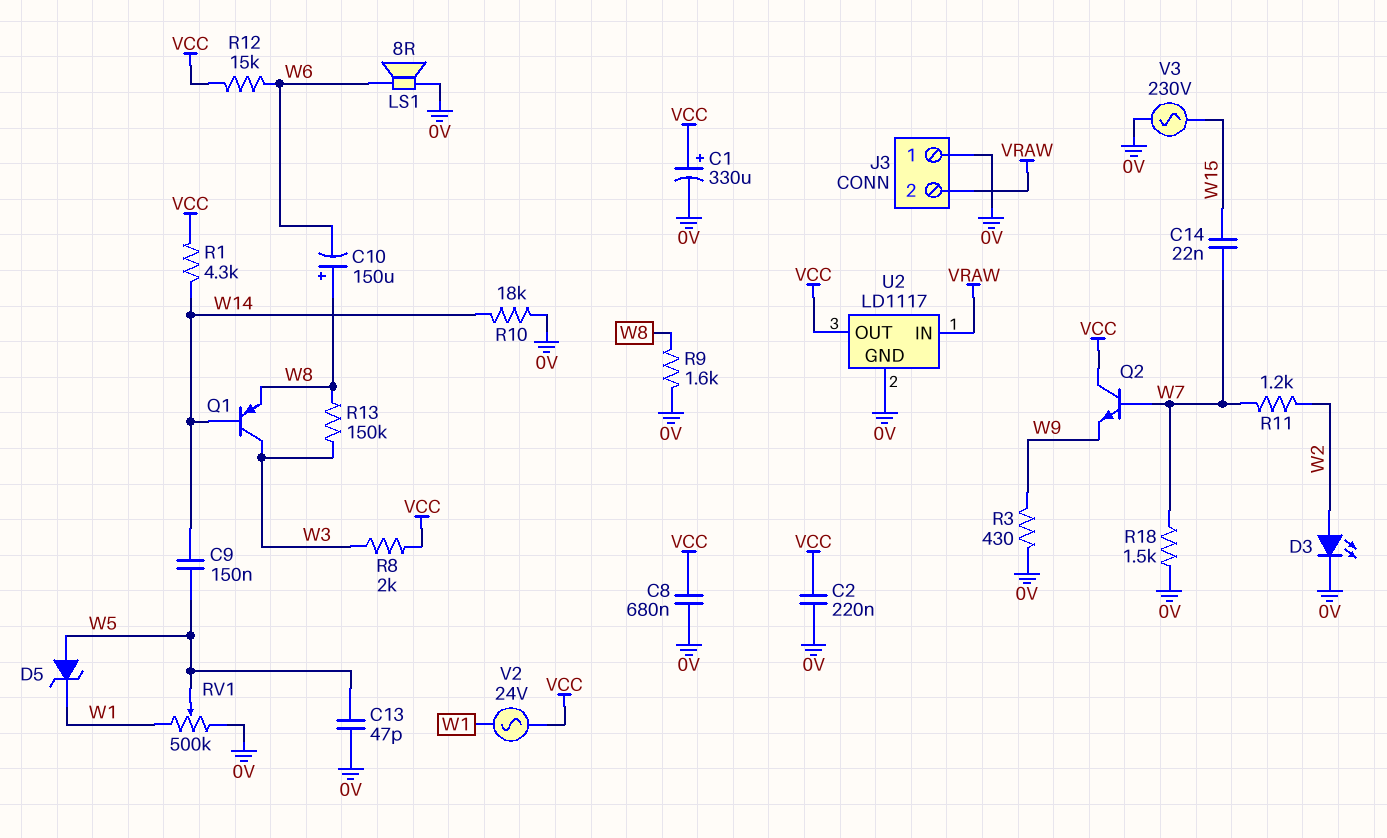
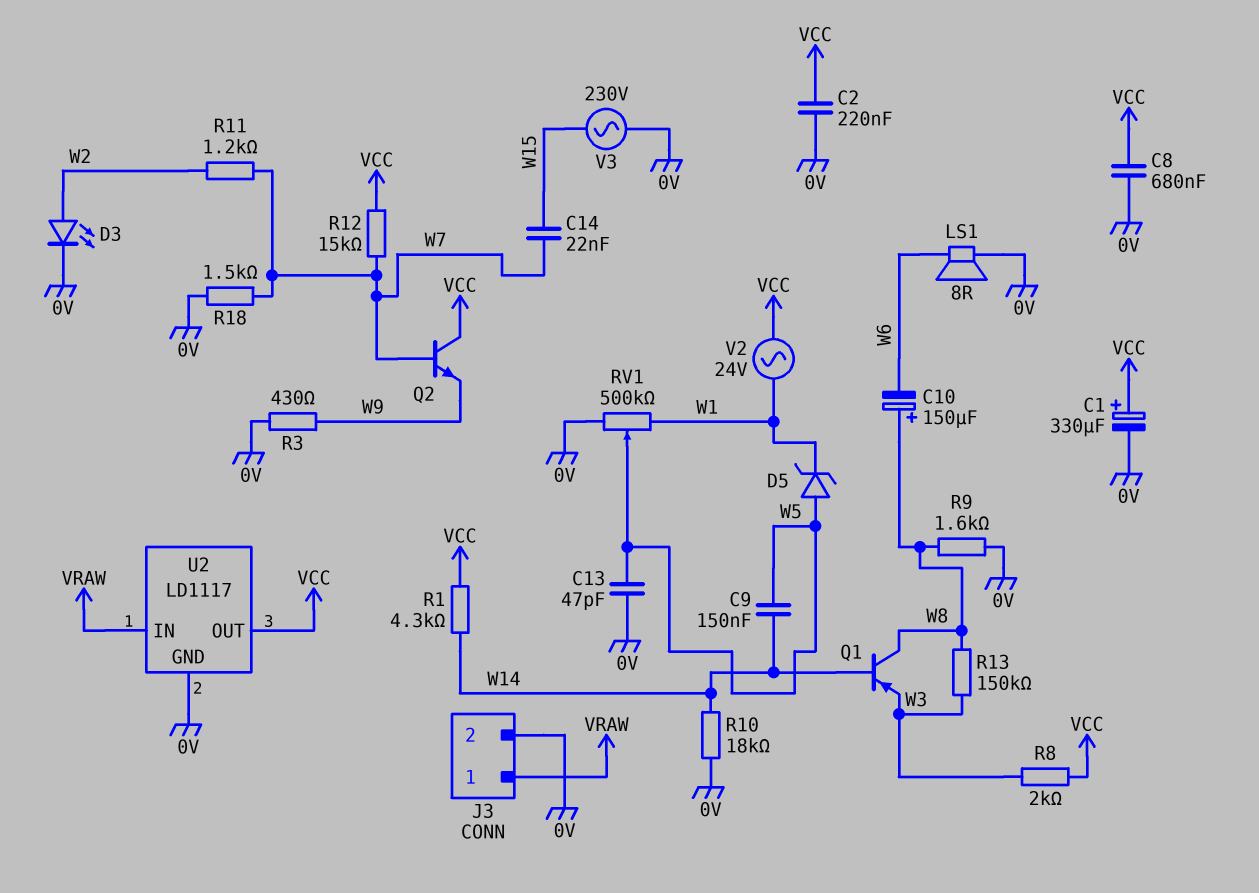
J3 pin 1: 0V -> VRAW
J3 pin 2: VRAW -> 0V
Q1: PNP (B W14, C W3, E W8) -> PNP (B W14, C W8, E W3)
R12: 15k (VCC, W6) -> 15k (VCC, W7)

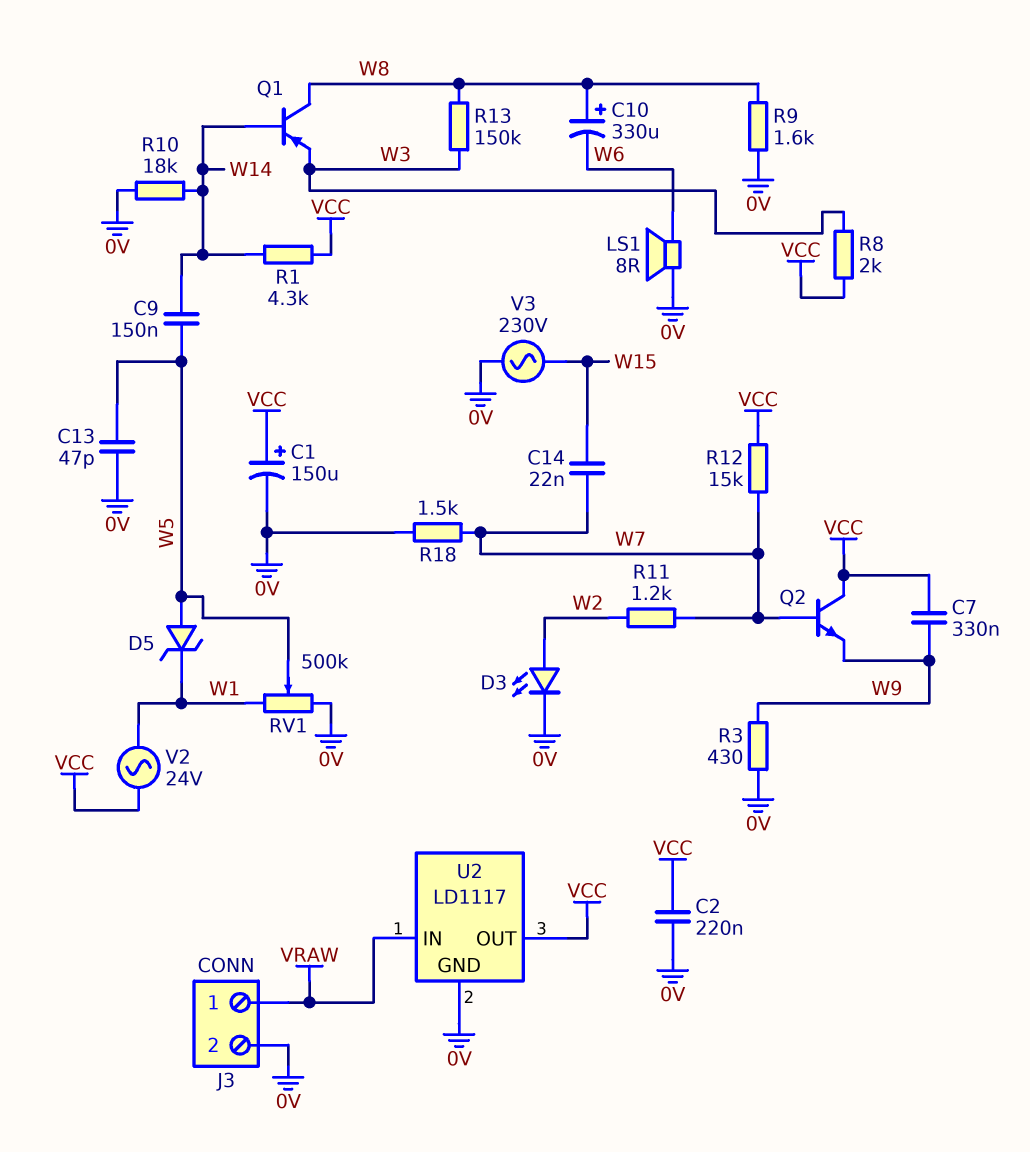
C1: 330uF (plus VCC, minus 0V) -> 150uF (plus VCC, minus 0V)
C7: none -> 330nF (VCC, W9)
C8: 680nF (0V, VCC) -> none
C10: 150uF (plus W8, minus W6) -> 330uF (plus W8, minus W6)

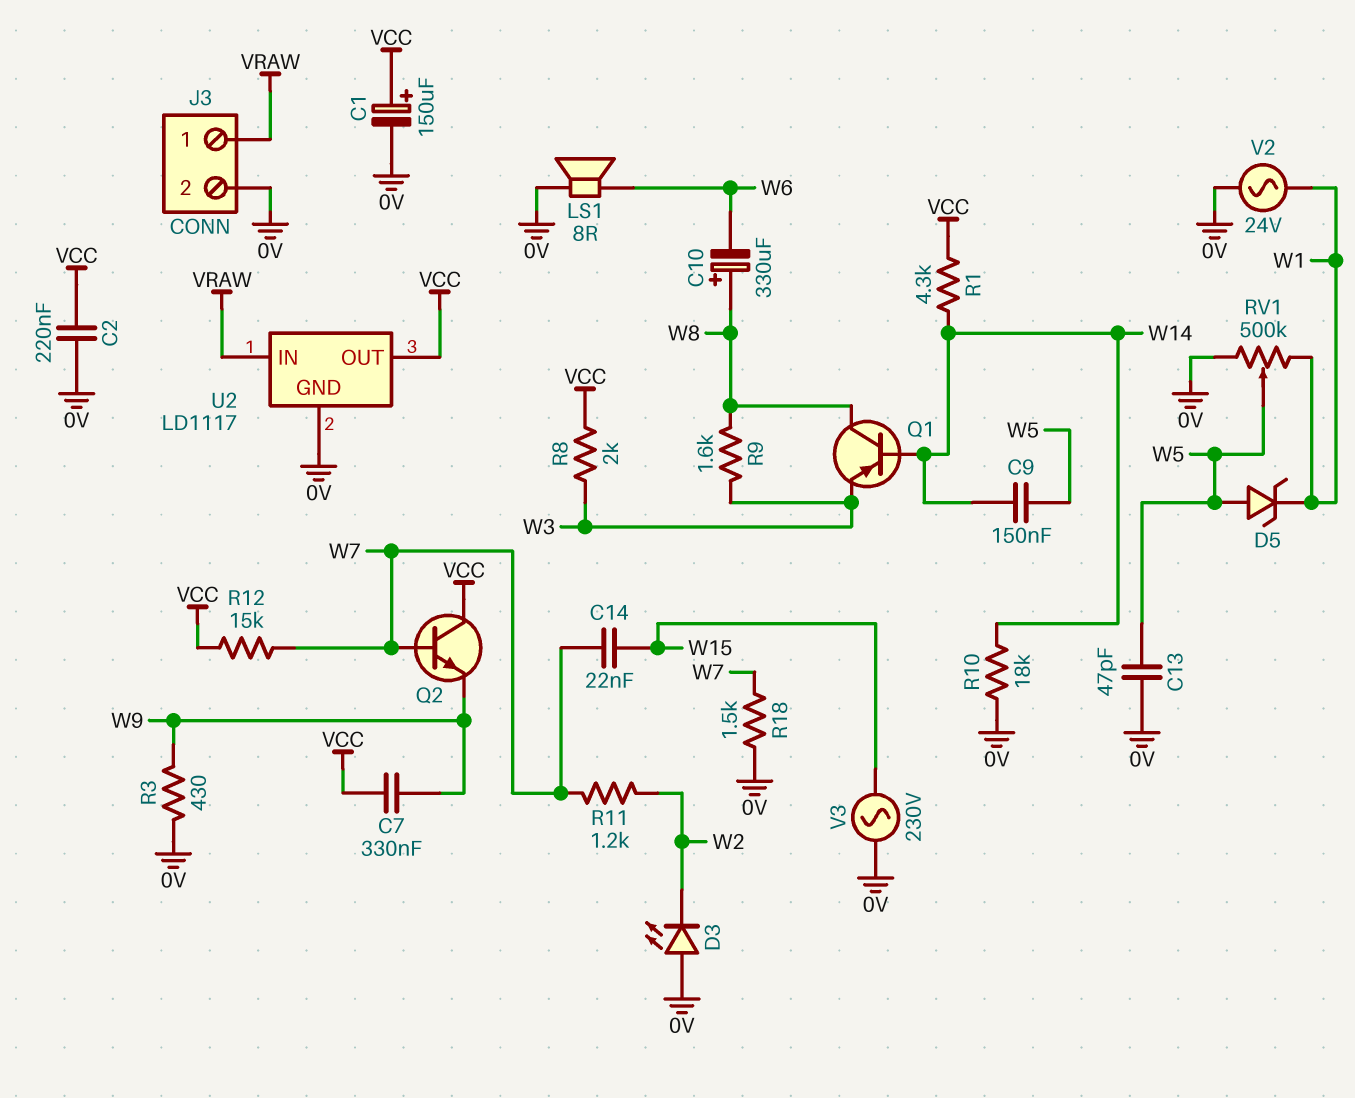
D3: LED (A W2, K 0V) -> LED (A 0V, K W2)
R9: 1.6k (0V, W8) -> 1.6k (W3, W8)
R13: 150k (W3, W8) -> none
V2: AC 24V (VCC, W1) -> AC 24V (0V, W1)

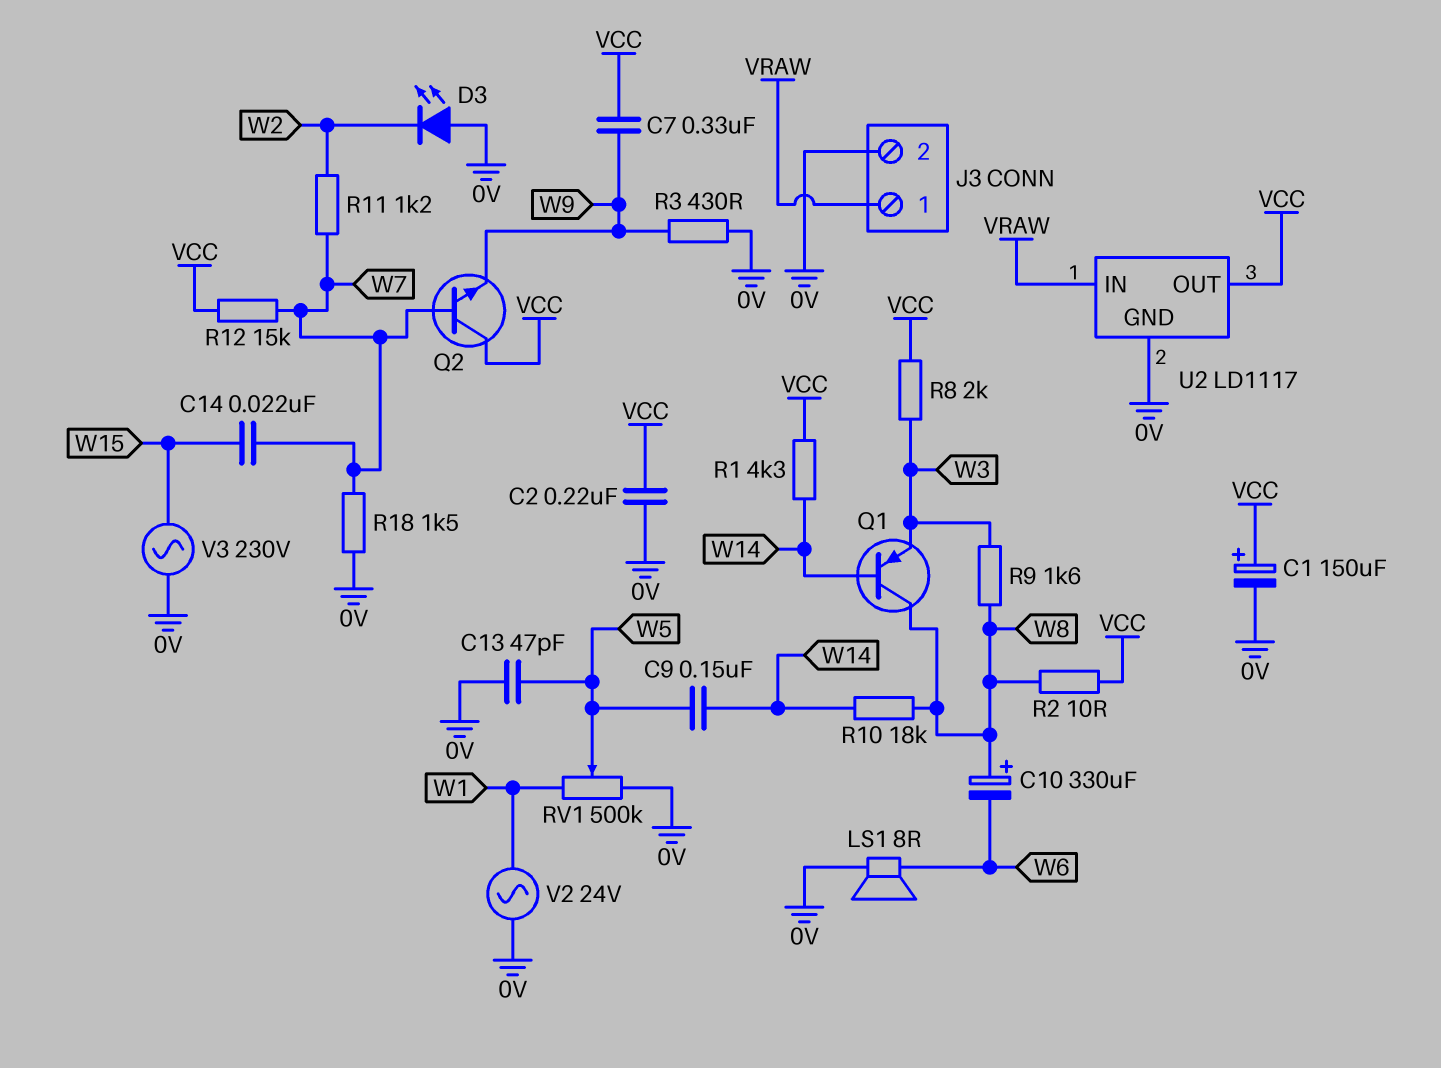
D5: zener (A W5, K W1) -> none
R2: none -> 10 (VCC, W8)
R10: 18k (0V, W14) -> 18k (W8, W14)

